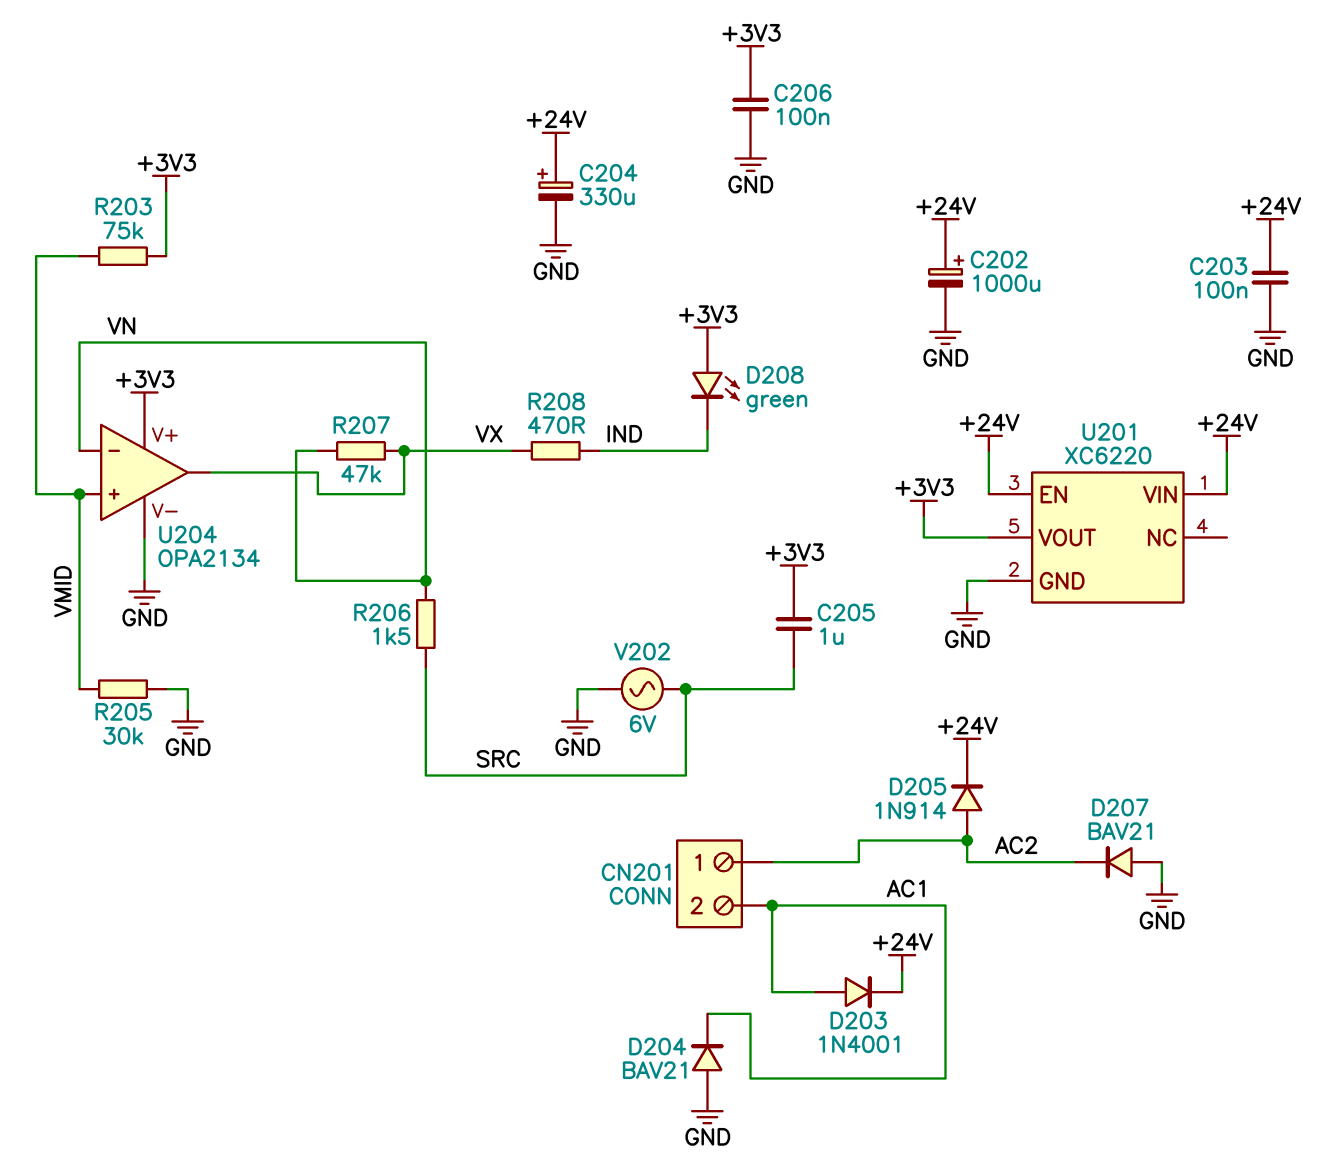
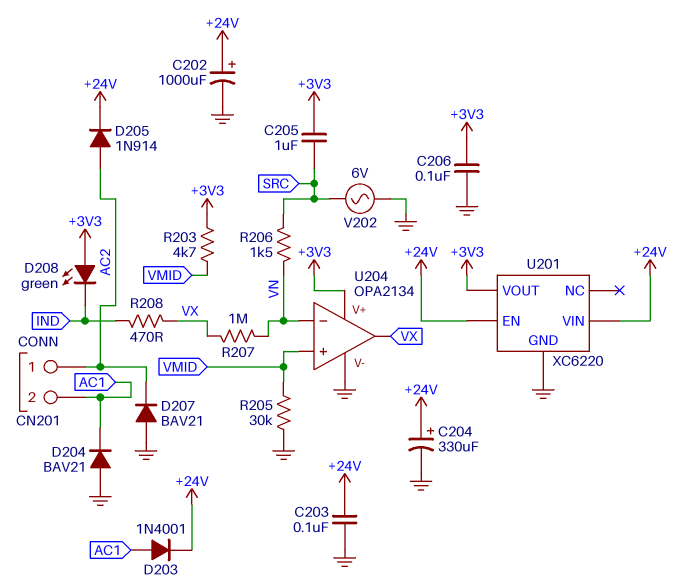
R203: 75k (+3V3, VMID) -> 4.7k (+3V3, VMID)
R207: 47k (VN, VX) -> 1M (VN, VX)

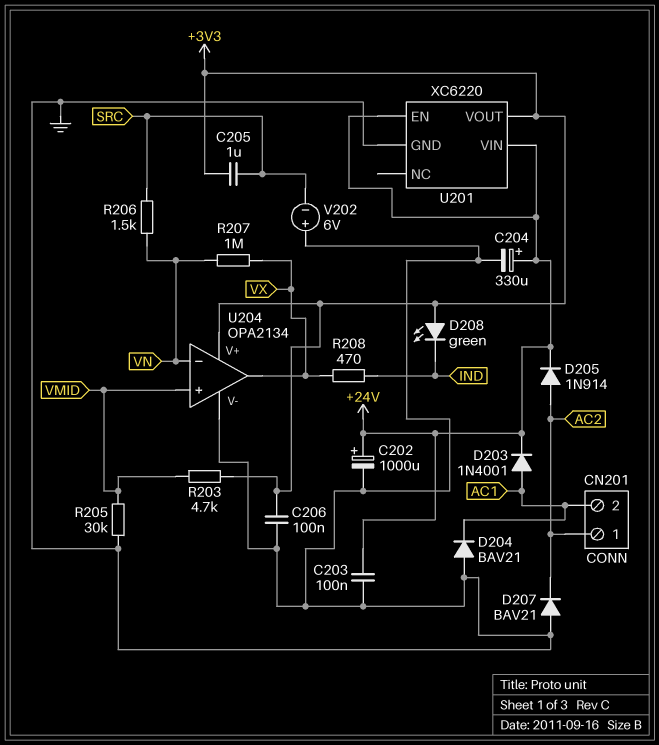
V202: AC 6V (GND, SRC) -> 6V (plus GND, minus SRC)

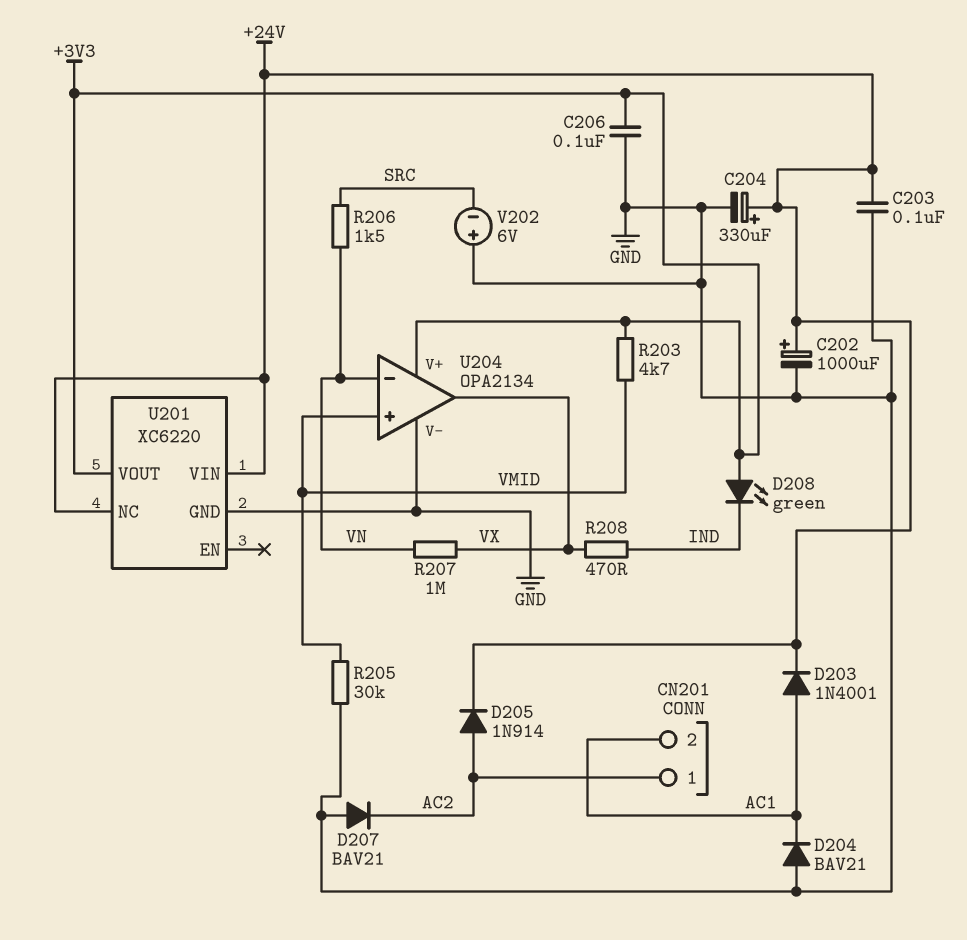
C205: 1uF (+3V3, SRC) -> none
U201 pin EN: +24V -> none
U201 pin NC: none -> +24V

